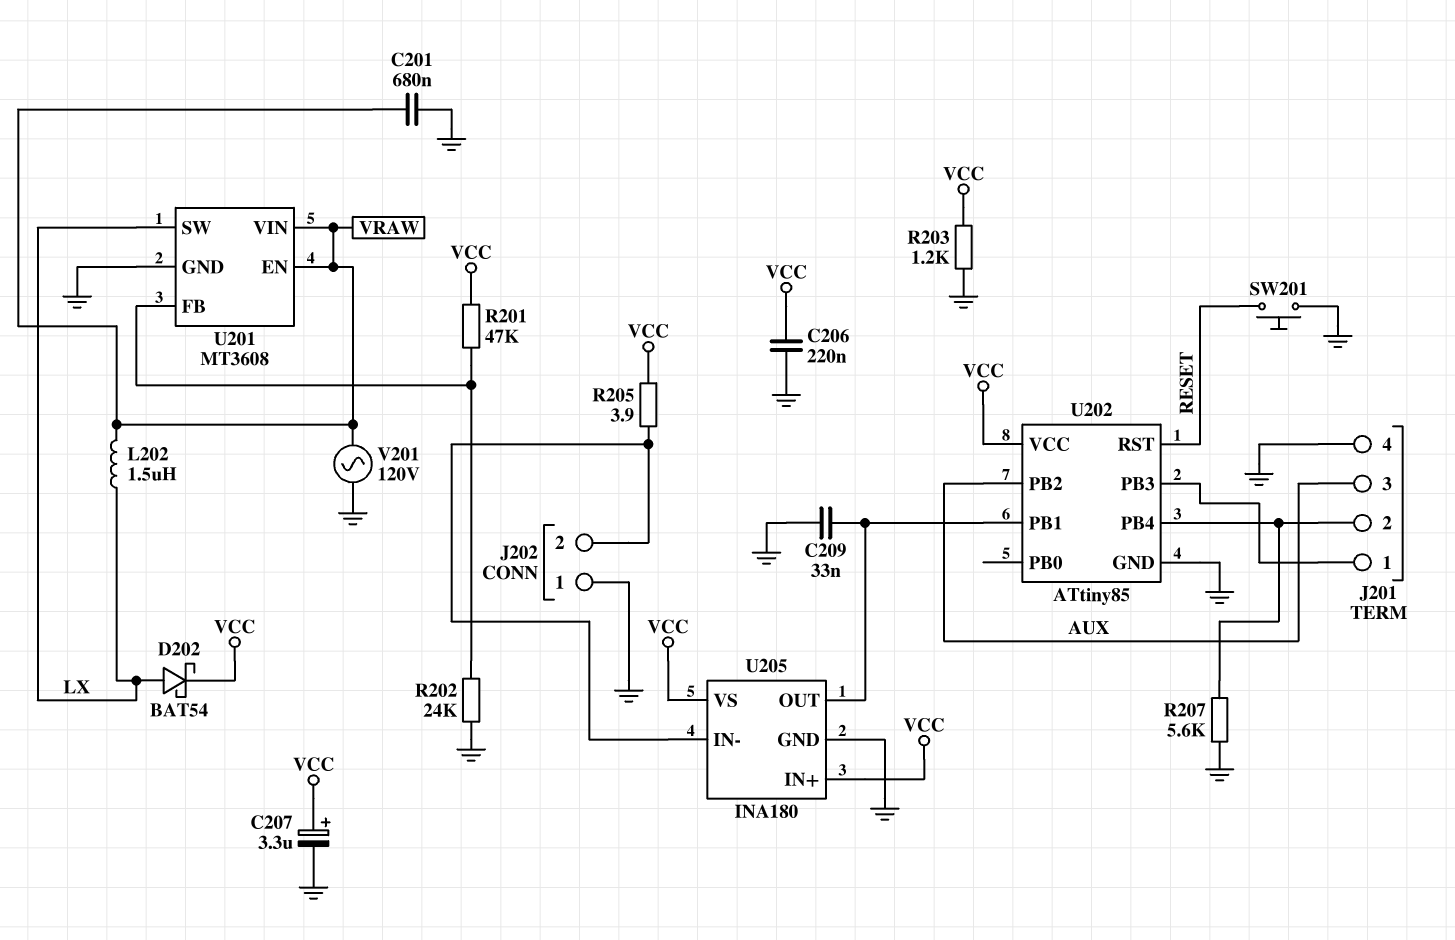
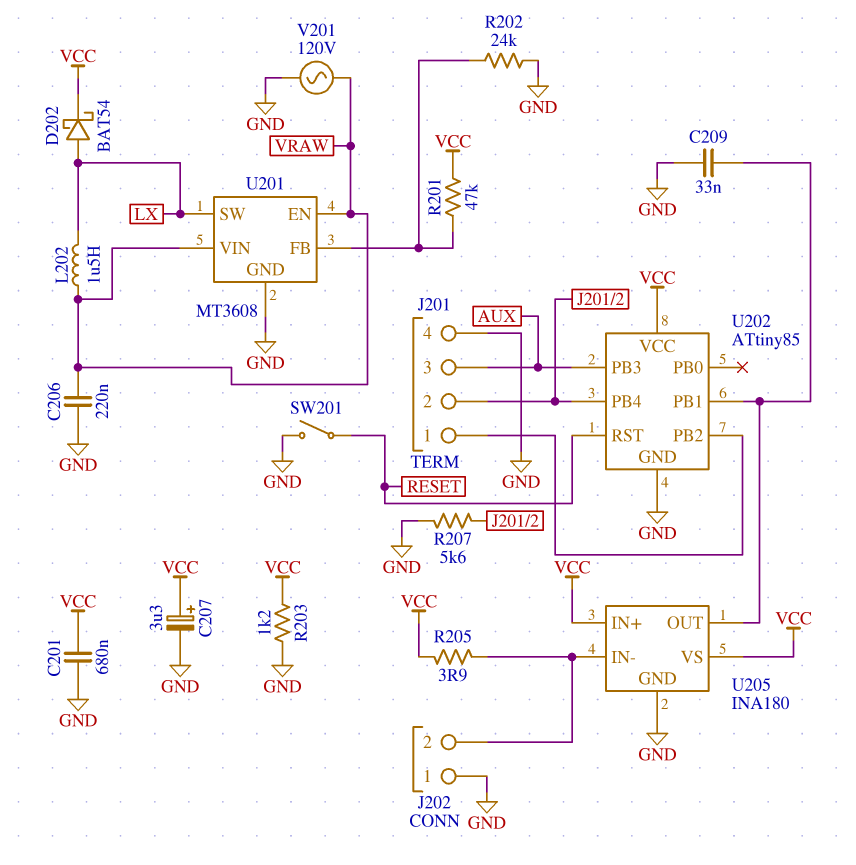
C201: 680nF (GND, VRAW) -> 680nF (GND, VCC)
C206: 220nF (GND, VCC) -> 220nF (GND, VRAW)
SW201: button (GND, RESET) -> switch (GND, RESET)
U202 pin PB2: AUX -> J201/1
U202 pin PB3: J201/1 -> AUX

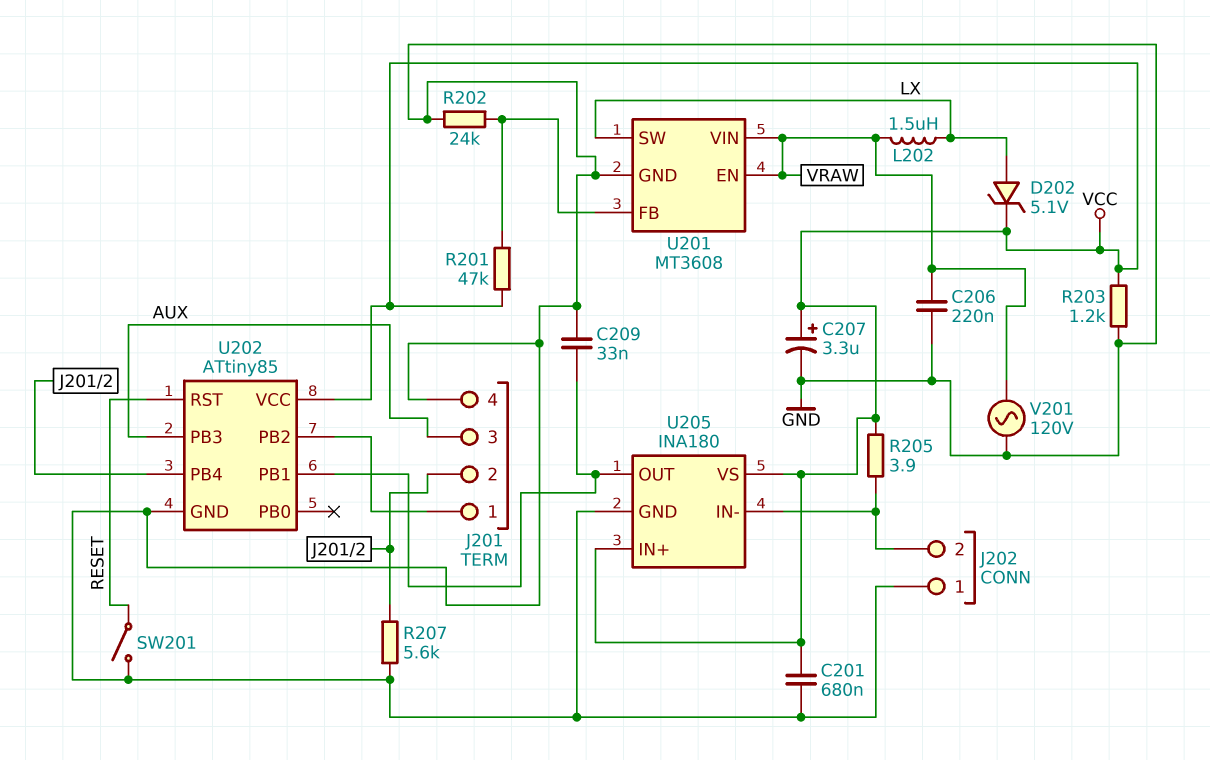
D202: schottky BAT54 (A LX, K VCC) -> zener 5.1V (A LX, K VCC)

